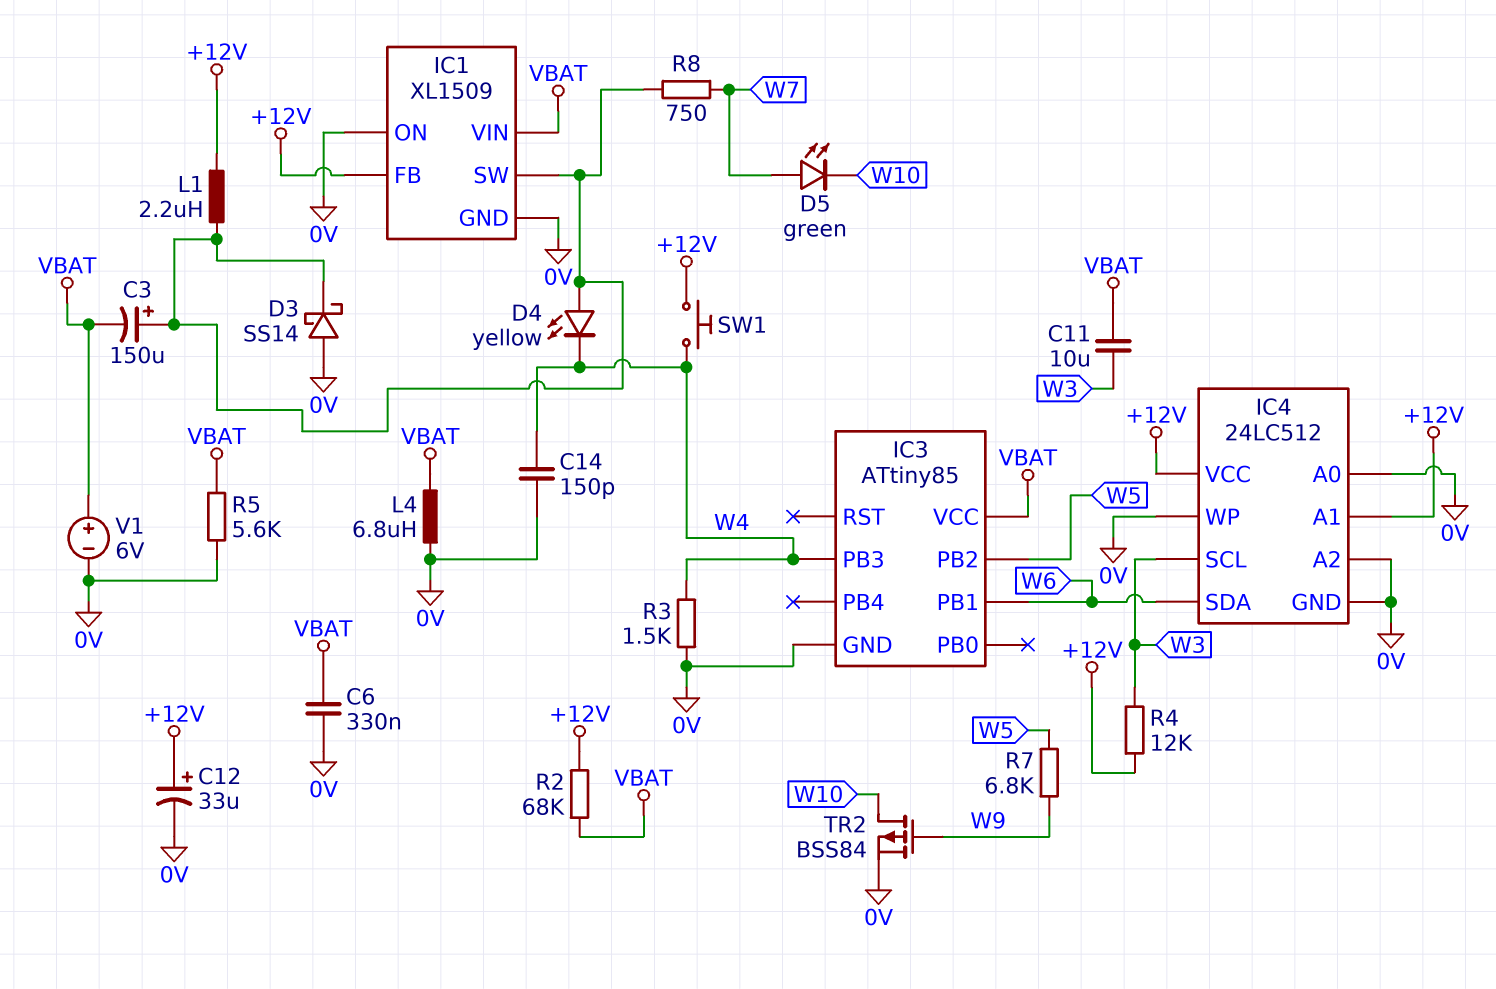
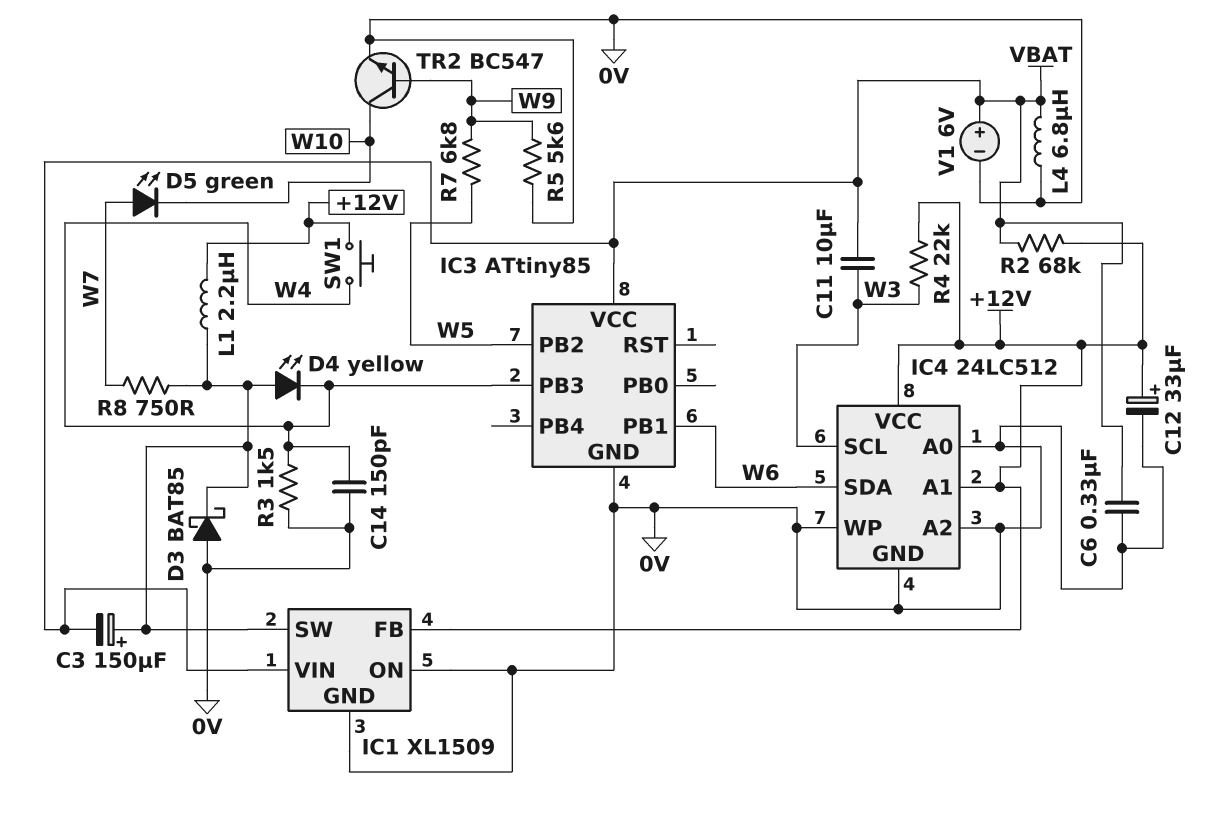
D3: schottky SS14 (A 0V, K IC1/SW) -> schottky BAT85 (A 0V, K IC1/SW)
R4: 12k (+12V, W3) -> 22k (+12V, W3)
R5: 5.6k (0V, VBAT) -> 5.6k (0V, W9)
TR2: PMOS BSS84 (G W9, D W10, S 0V) -> NPN BC547 (B W9, C W10, E 0V)

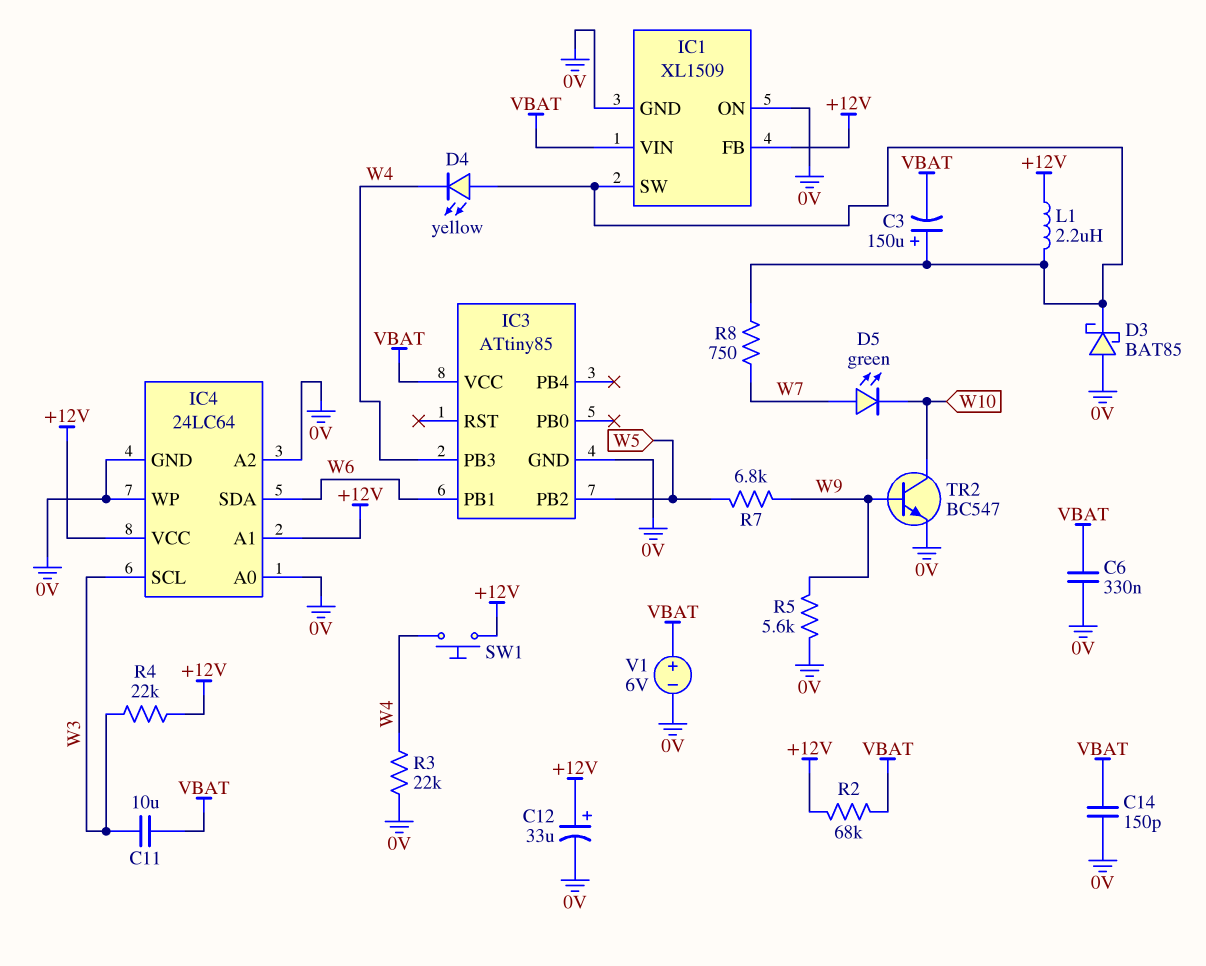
C14: 150pF (0V, W4) -> 150pF (0V, VBAT)
IC4: 24LC512 -> 24LC64
L4: 6.8uH (0V, VBAT) -> none
R3: 1.5k (0V, W4) -> 22k (0V, W4)

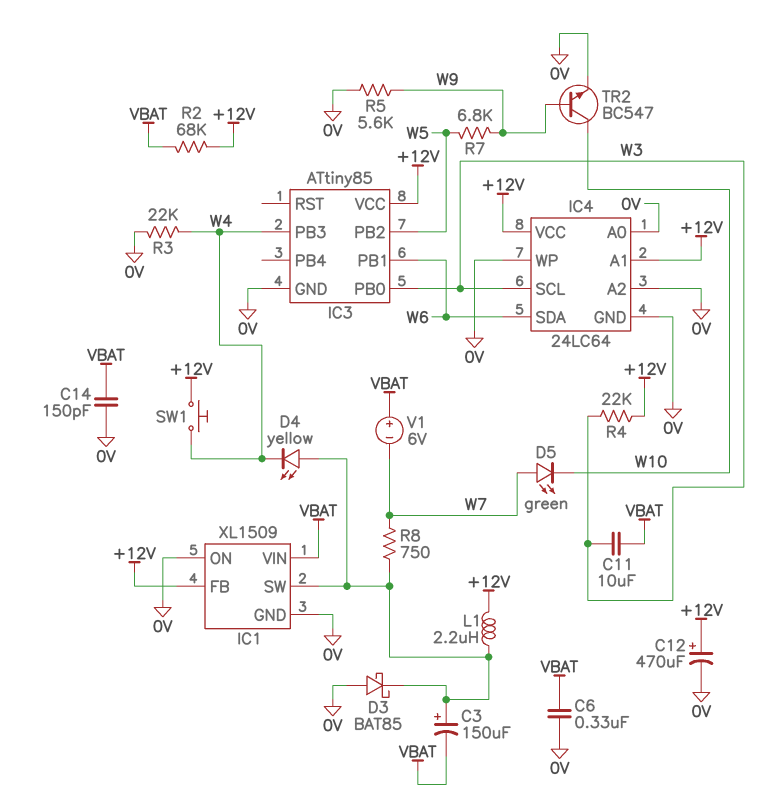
C12: 33uF (plus +12V, minus 0V) -> 470uF (plus +12V, minus 0V)
IC3 pin PB0: none -> W3
IC3 pin VCC: VBAT -> +12V
V1: 6V (plus VBAT, minus 0V) -> 6V (plus VBAT, minus W7)

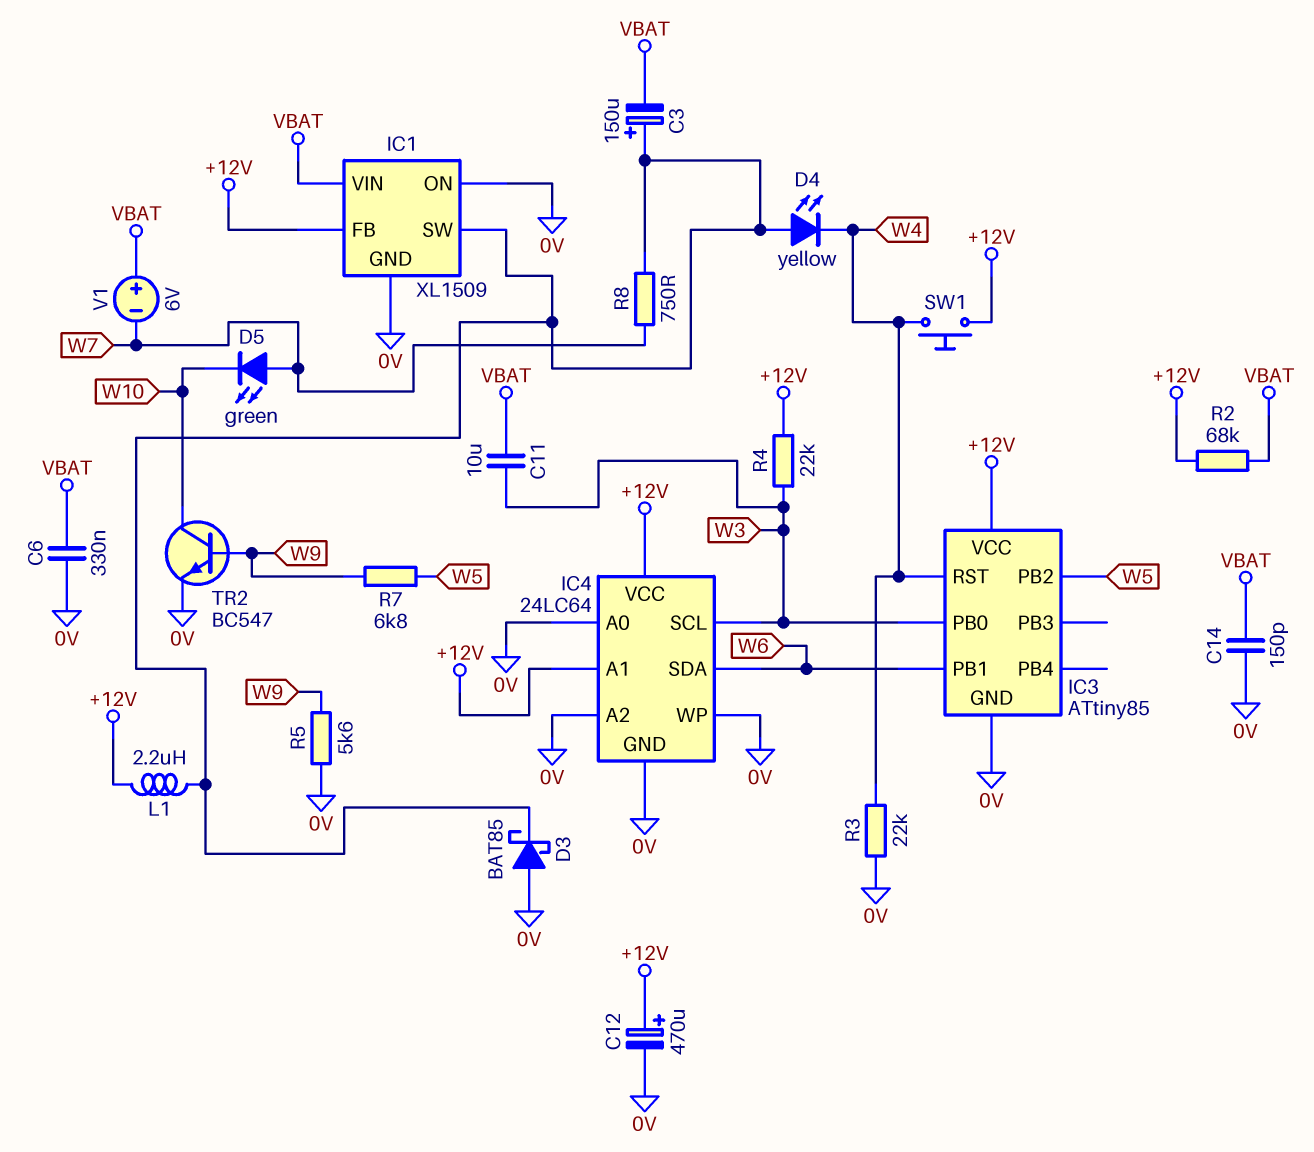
IC3 pin PB3: W4 -> none
IC3 pin RST: none -> W4

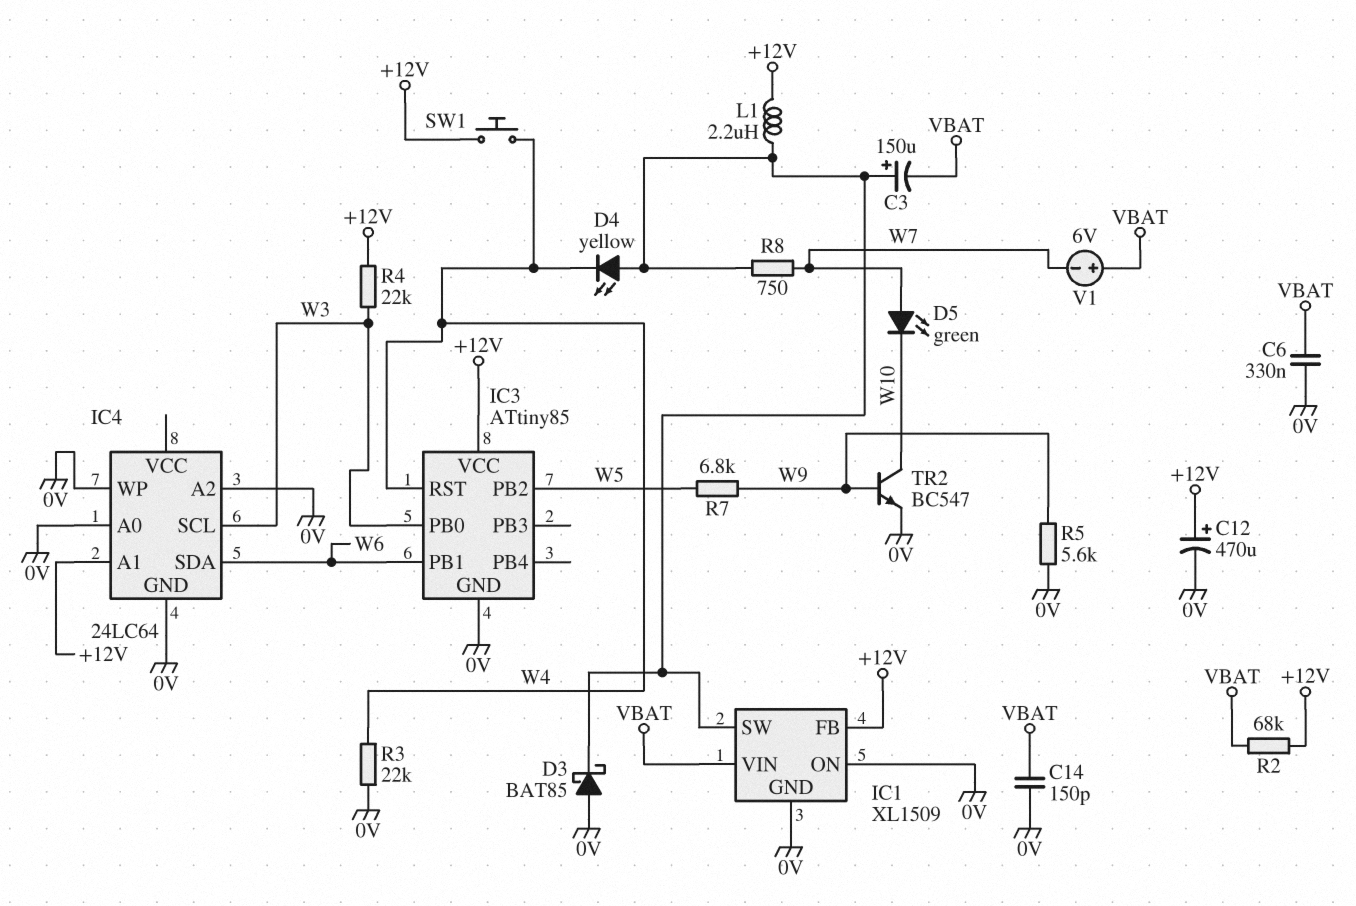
C11: 10uF (VBAT, W3) -> none
IC4 pin VCC: +12V -> none

